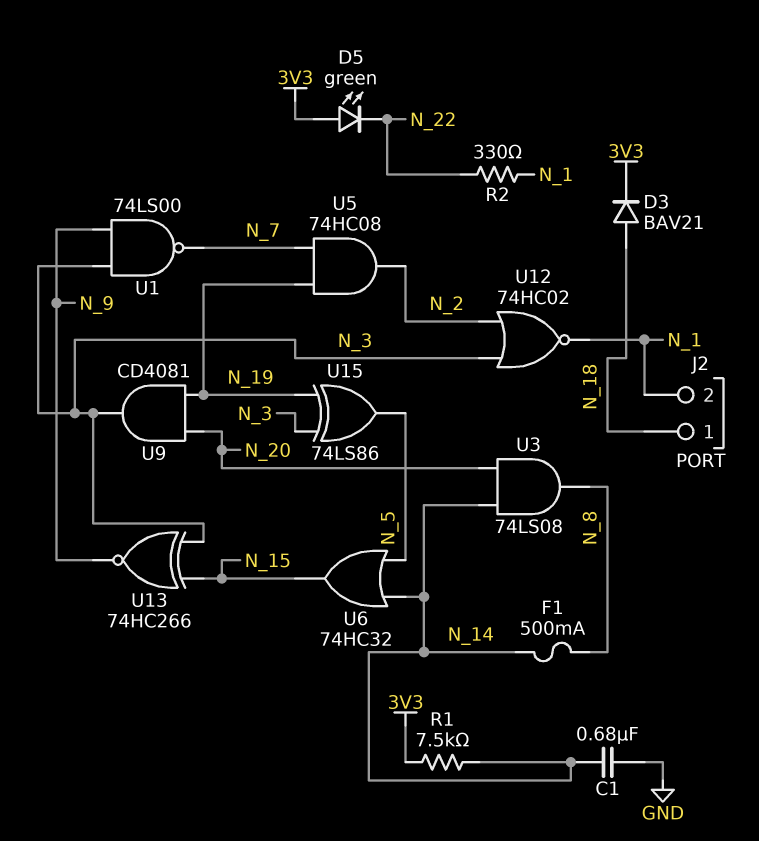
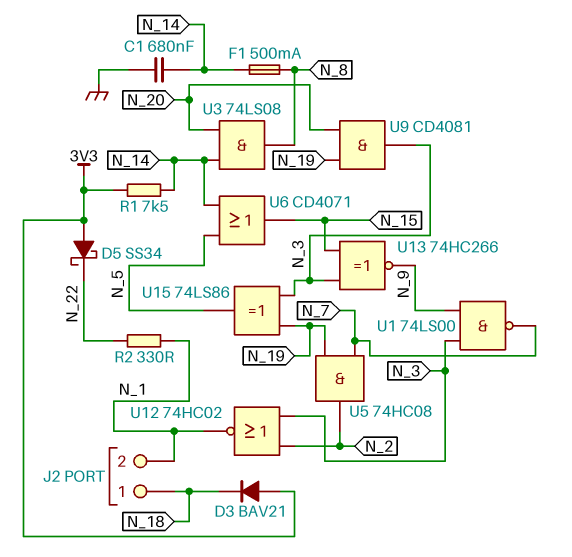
D3: diode BAV21 (A N_18, K 3V3) -> diode BAV21 (A 3V3, K N_18)
D5: LED green (A 3V3, K N_22) -> schottky SS34 (A 3V3, K N_22)
U6: OR 74HC32 (in N_5, in N_14, out N_15) -> OR CD4071 (in N_5, in N_14, out N_15)

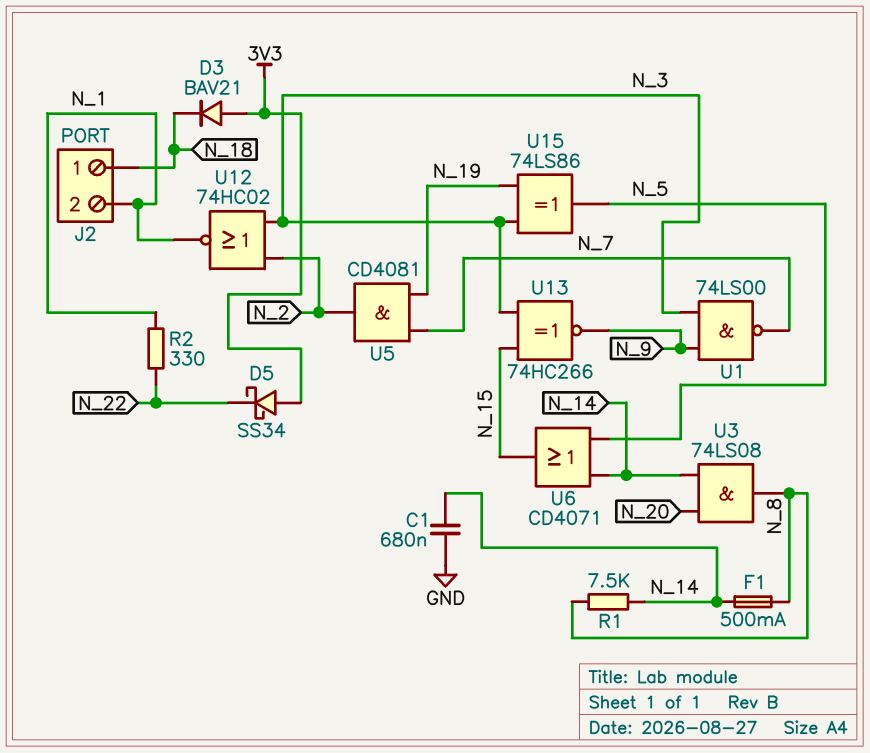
R1: 7.5k (3V3, N_14) -> 7.5k (N_8, N_14)
U5: AND 74HC08 (in N_7, in N_19, out N_2) -> AND CD4081 (in N_7, in N_19, out N_2)
U9: AND CD4081 (in N_19, in N_20, out N_3) -> none

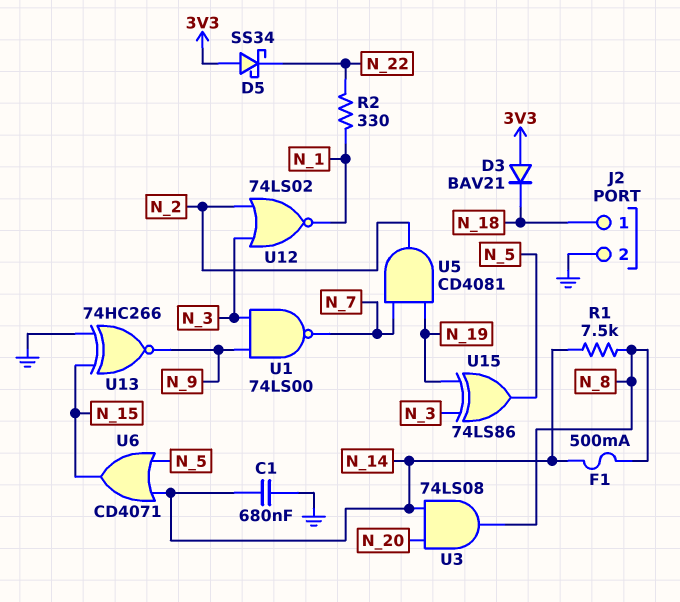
J2 pin 2: N_1 -> GND
U12: NOR 74HC02 (in N_2, in N_3, out N_1) -> NOR 74LS02 (in N_2, in N_3, out N_1)
U13: XNOR 74HC266 (in N_3, in N_15, out N_9) -> XNOR 74HC266 (in GND, in N_15, out N_9)

